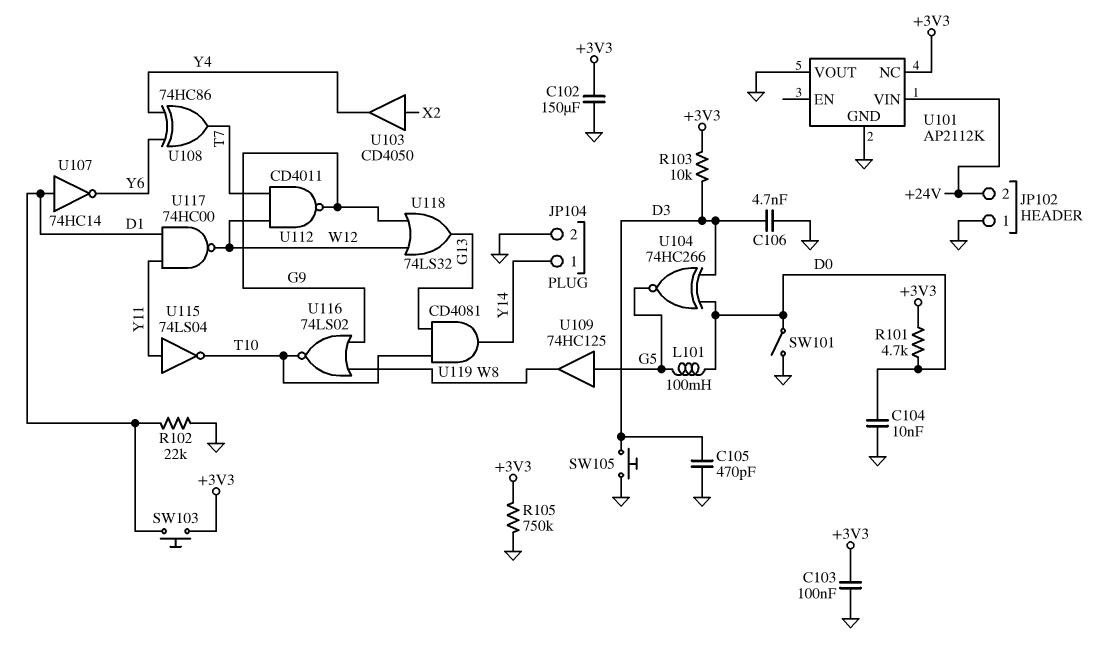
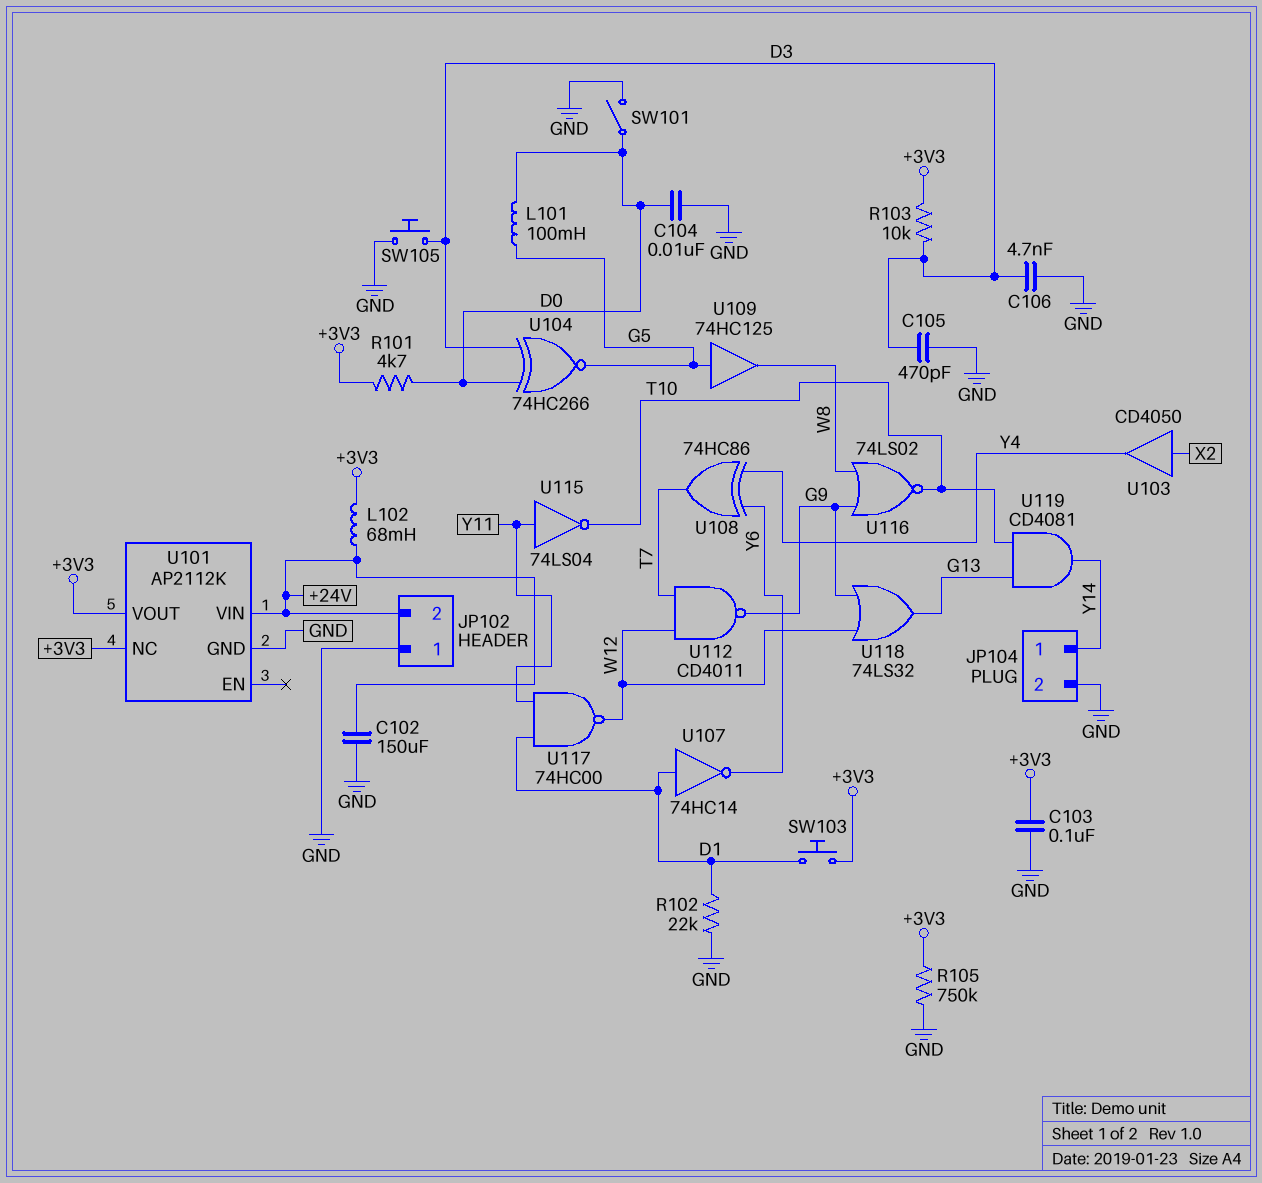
C102: 150uF (+3V3, GND) -> 150uF (+24V, GND)
L102: none -> 68mH (+3V3, +24V)
U101 pin VOUT: GND -> +3V3

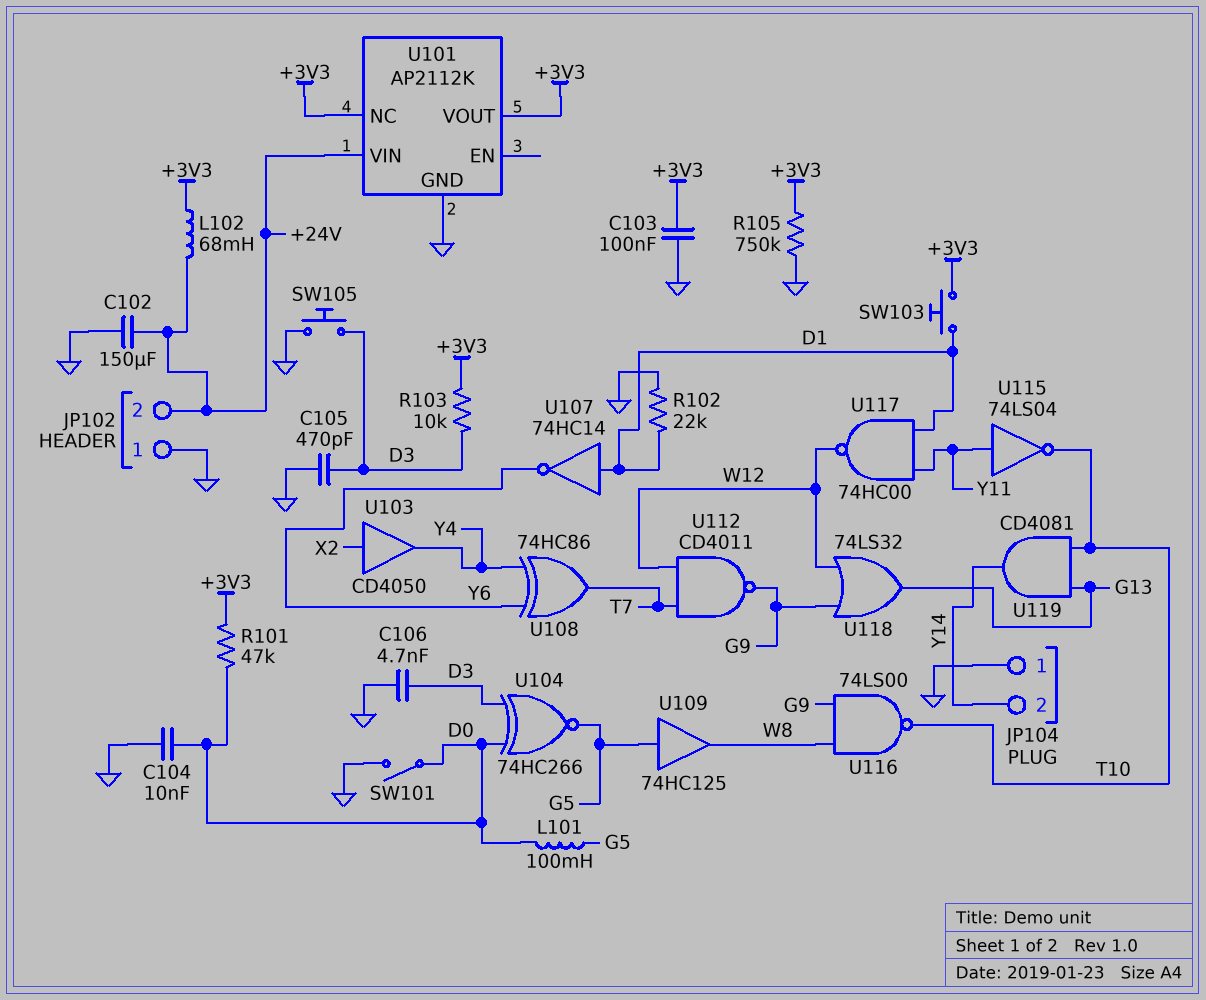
JP104 pin 1: Y14 -> GND
JP104 pin 2: GND -> Y14
R101: 4.7k (+3V3, D0) -> 47k (+3V3, D0)
U116: NOR 74LS02 (in G9, in W8, out T10) -> NAND 74LS00 (in G9, in W8, out T10)

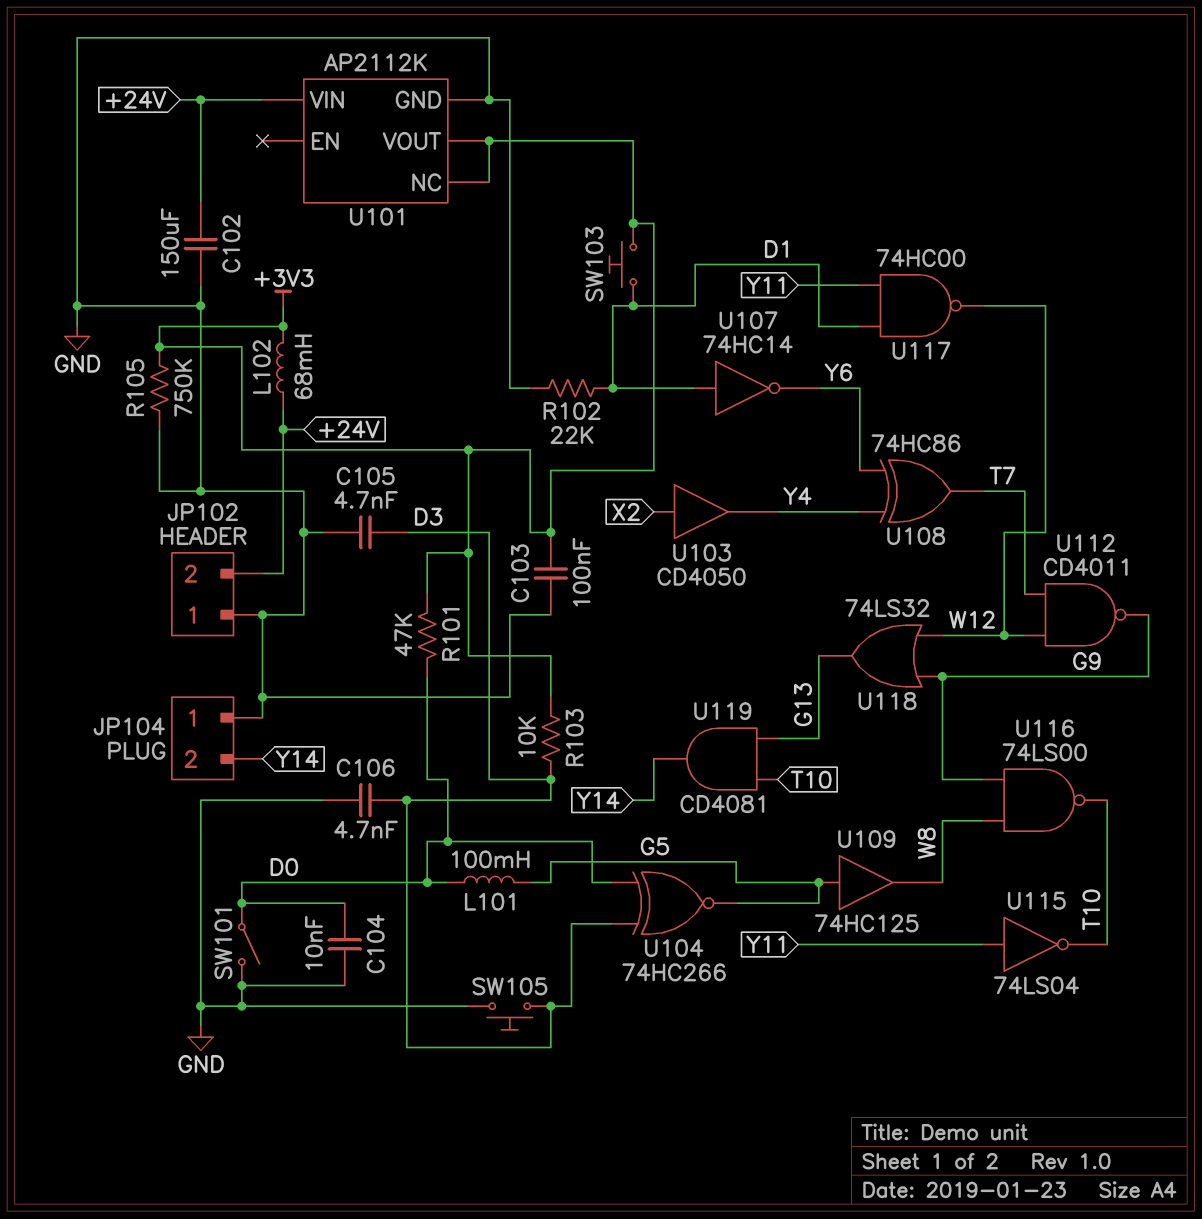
C105: 470pF (D3, GND) -> 4.7nF (D3, GND)

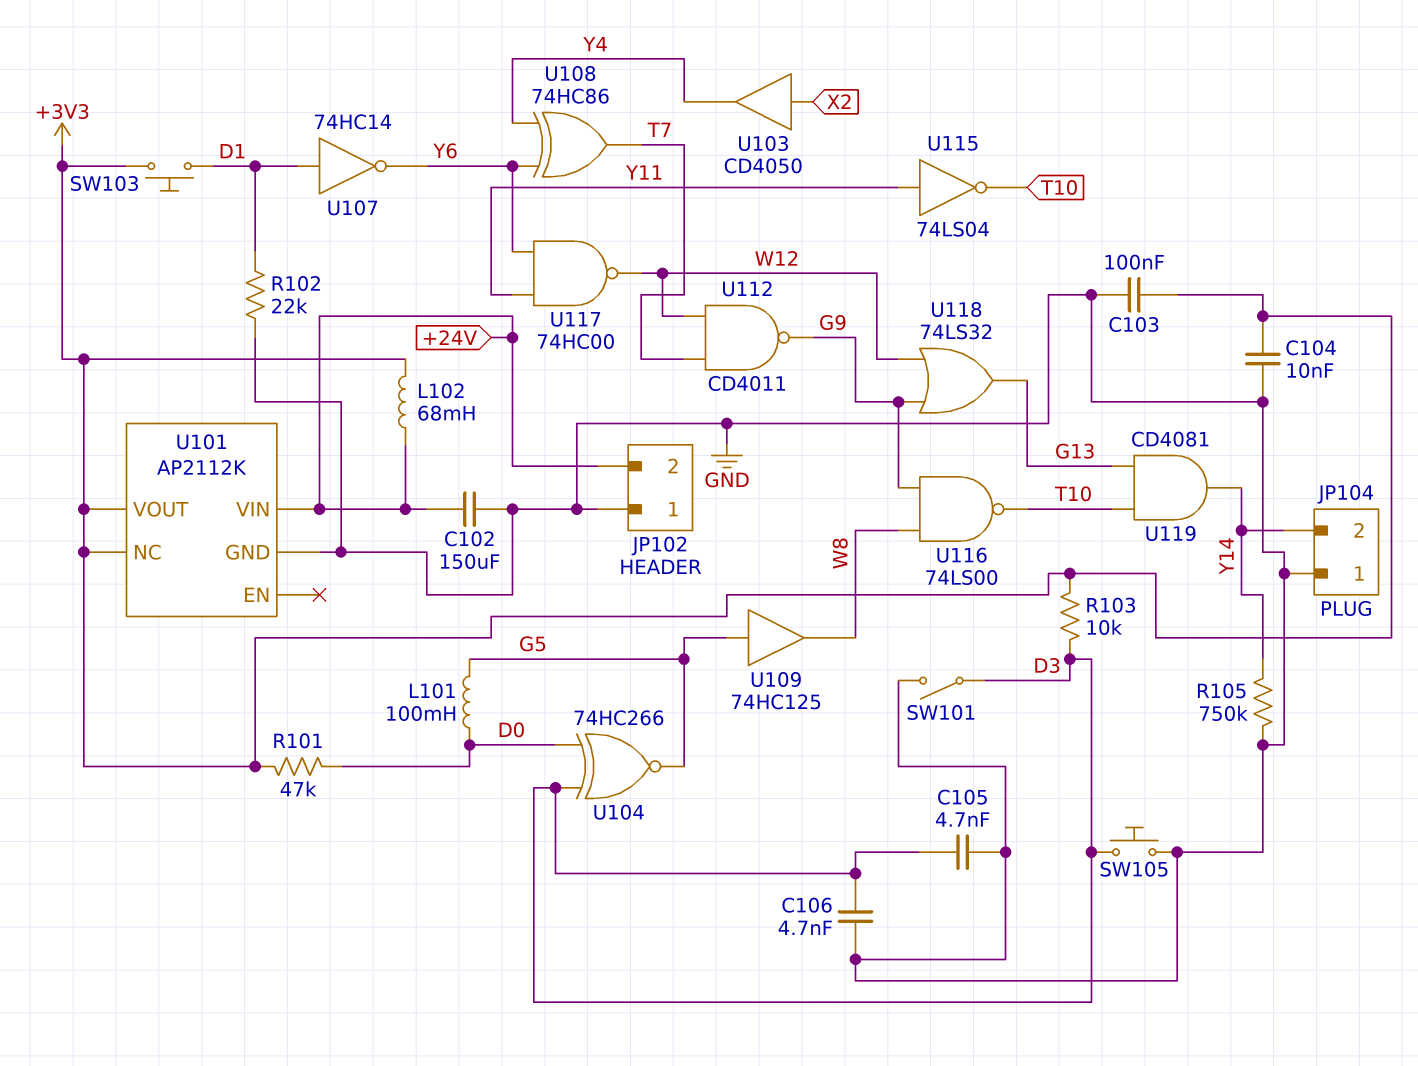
C104: 10nF (D0, GND) -> 10nF (+3V3, GND)
R105: 750k (+3V3, GND) -> 750k (GND, Y14)
SW101: switch (D0, GND) -> switch (D3, GND)
U117: NAND 74HC00 (in D1, in Y11, out W12) -> NAND 74HC00 (in Y6, in Y11, out W12)

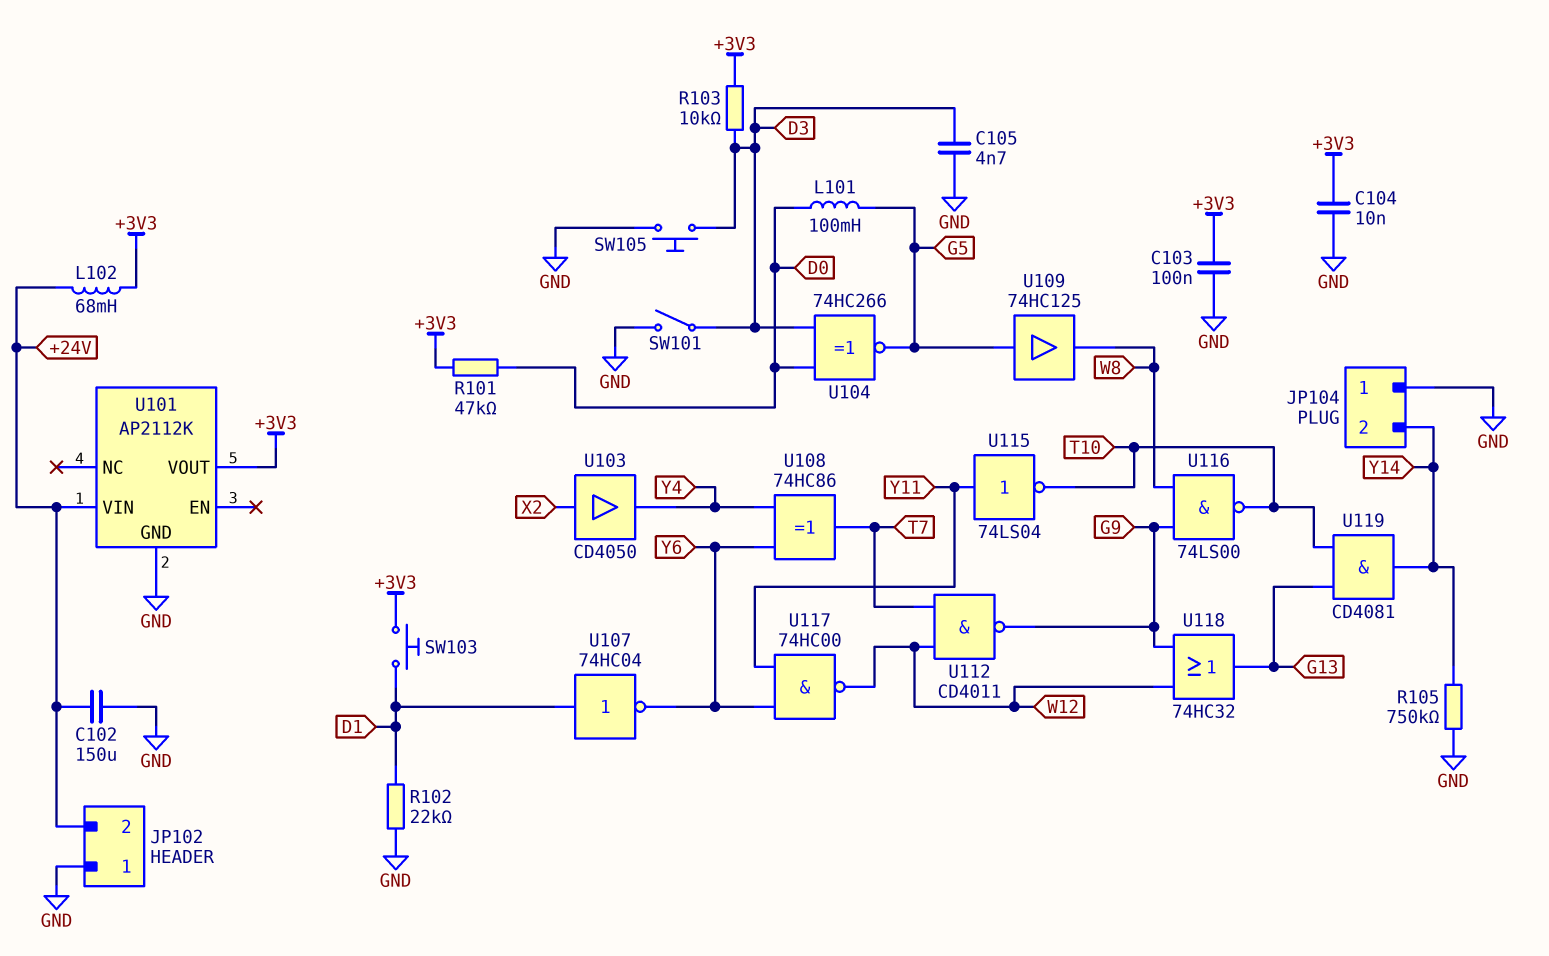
C106: 4.7nF (D3, GND) -> none
U101 pin NC: +3V3 -> none
U107: NOT 74HC14 (in D1, out Y6) -> NOT 74HC04 (in D1, out Y6)
U118: OR 74LS32 (in G9, in W12, out G13) -> OR 74HC32 (in G9, in W12, out G13)

